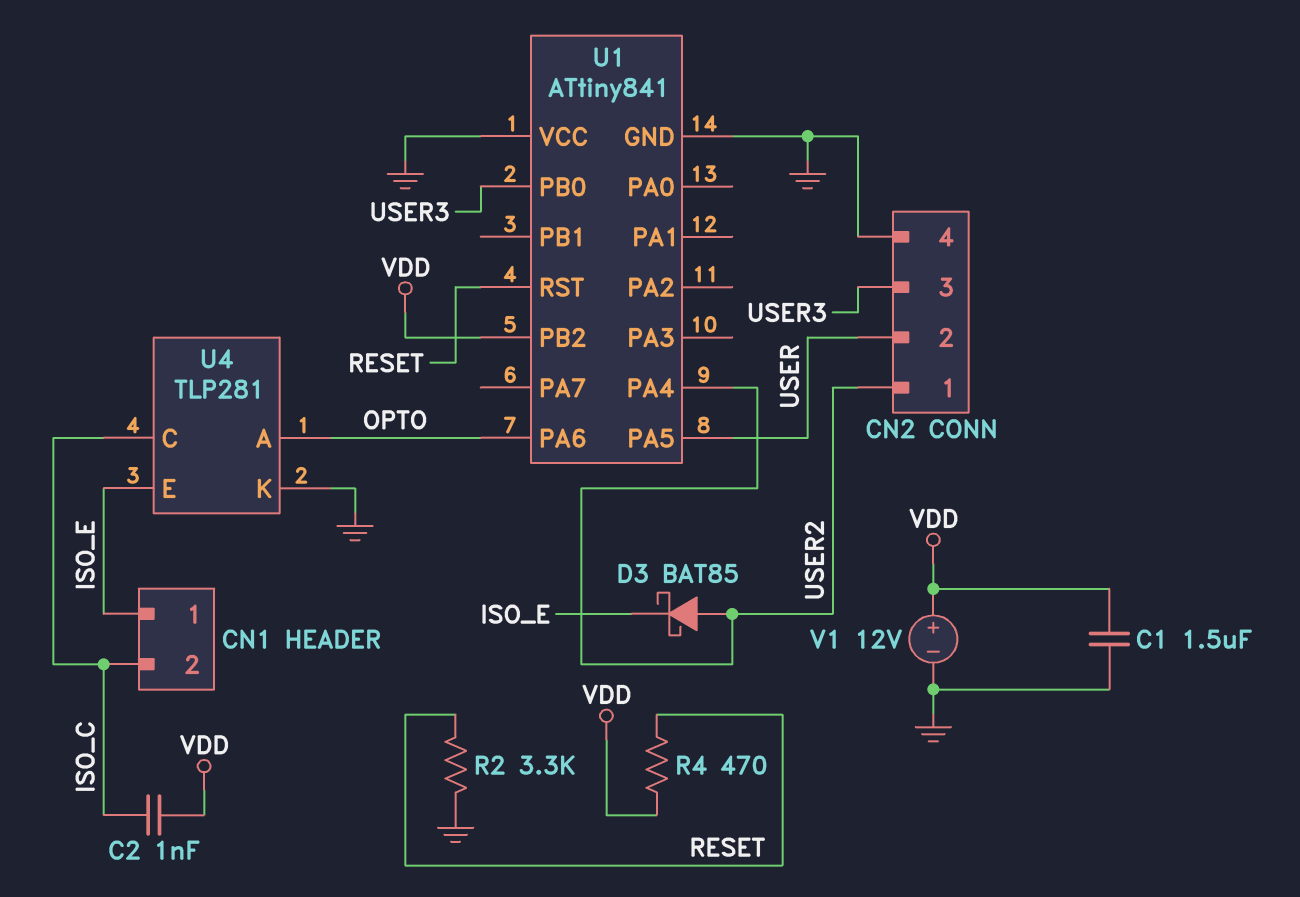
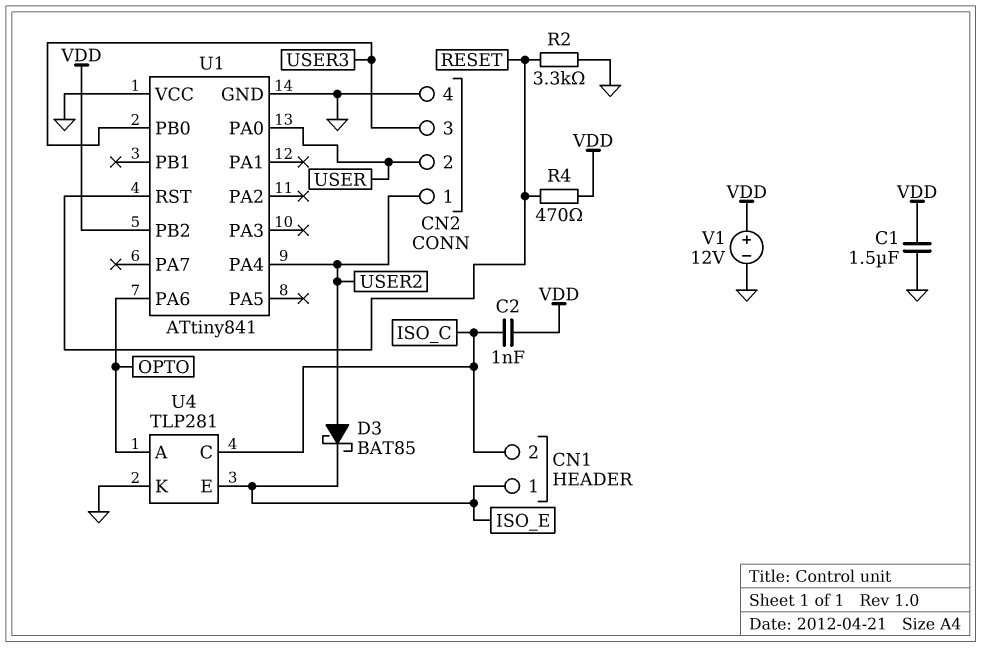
U1 pin PA0: none -> USER
U1 pin PA5: USER -> none

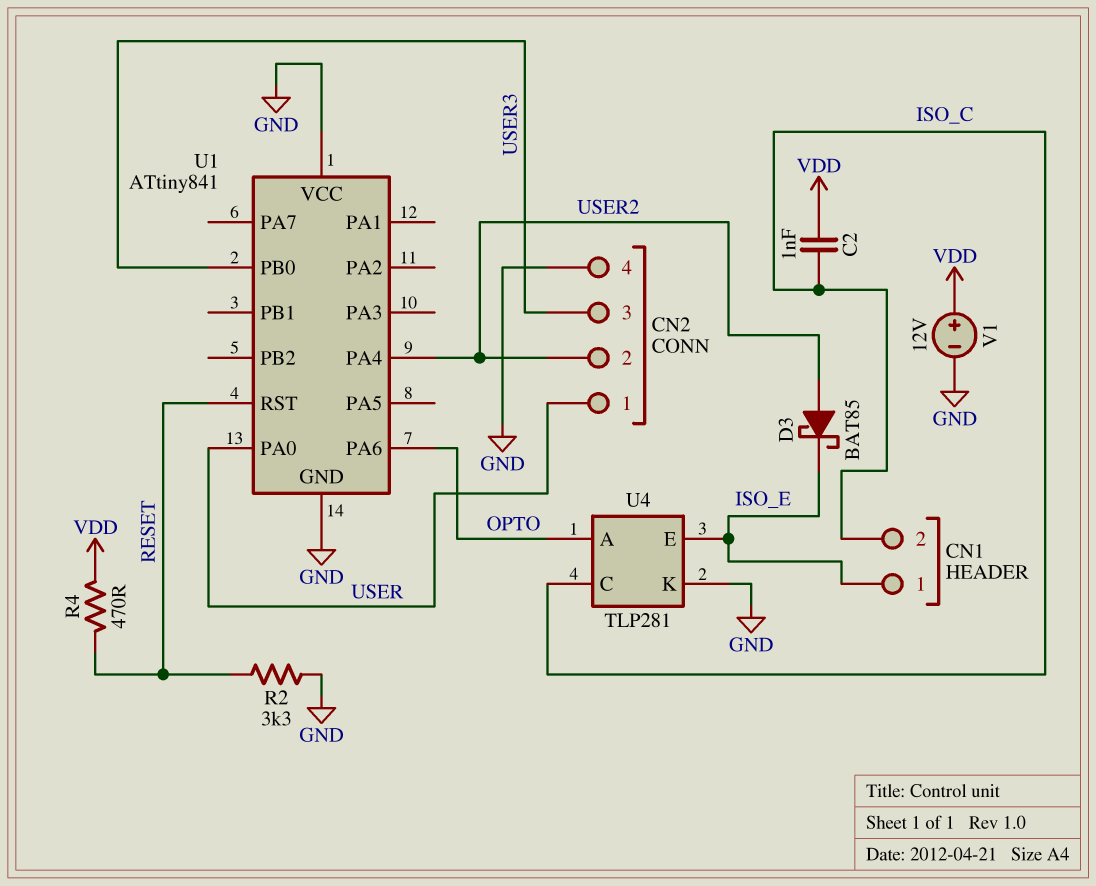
C1: 1.5uF (GND, VDD) -> none
CN2 pin 1: USER2 -> USER
CN2 pin 2: USER -> USER2
U1 pin PB2: VDD -> none

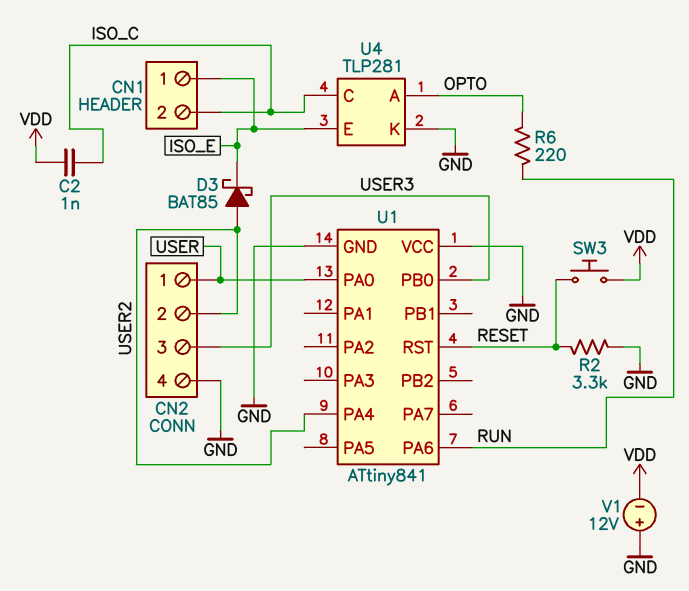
R4: 470 (RESET, VDD) -> none
R6: none -> 220 (OPTO, RUN)
SW3: none -> button (RESET, VDD)
U1 pin PA6: OPTO -> RUN
V1: 12V (plus VDD, minus GND) -> 12V (plus GND, minus VDD)

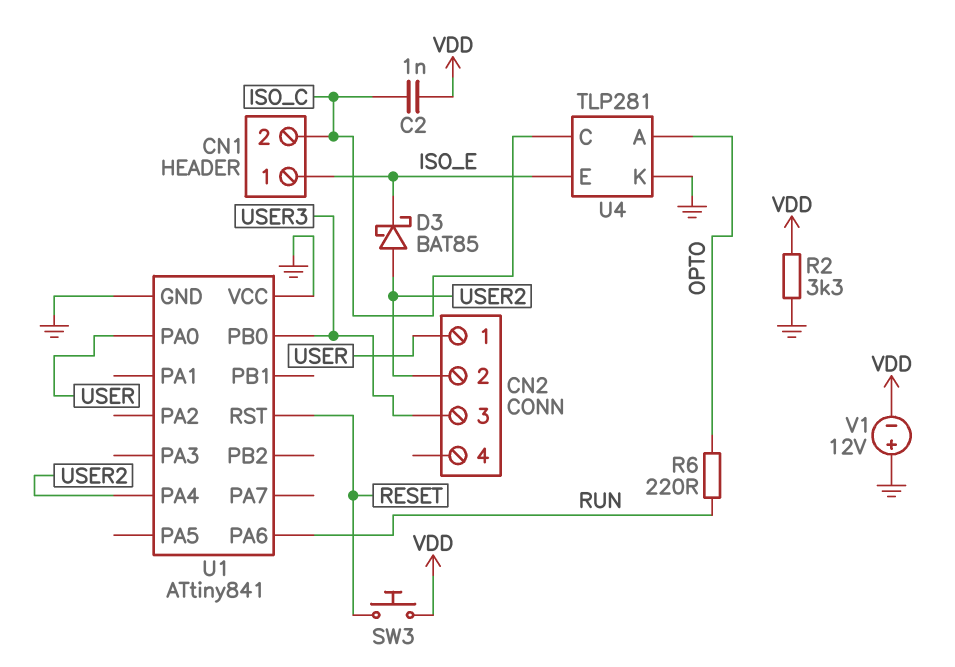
CN2 pin 4: GND -> none
R2: 3.3k (GND, RESET) -> 3.3k (GND, VDD)

